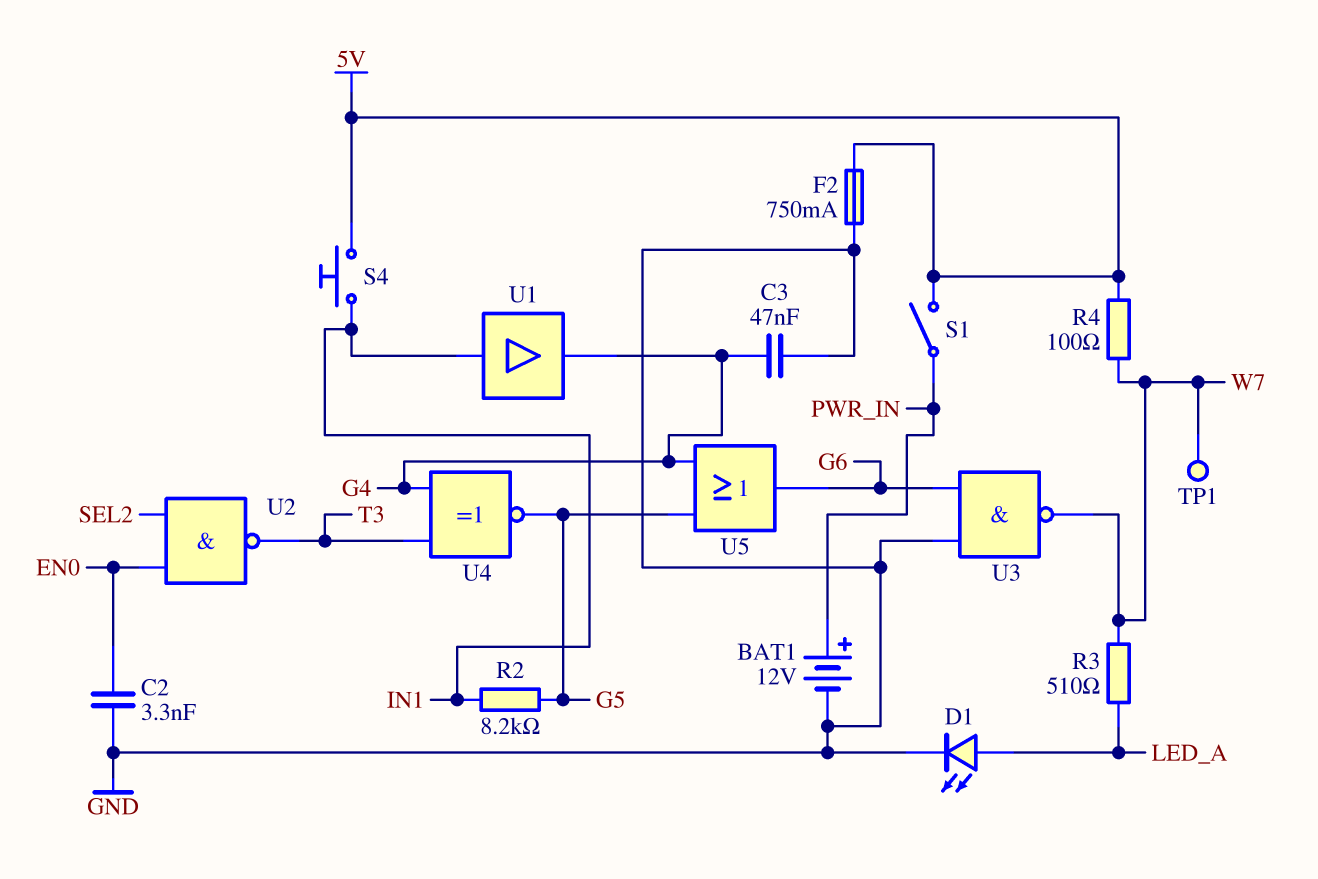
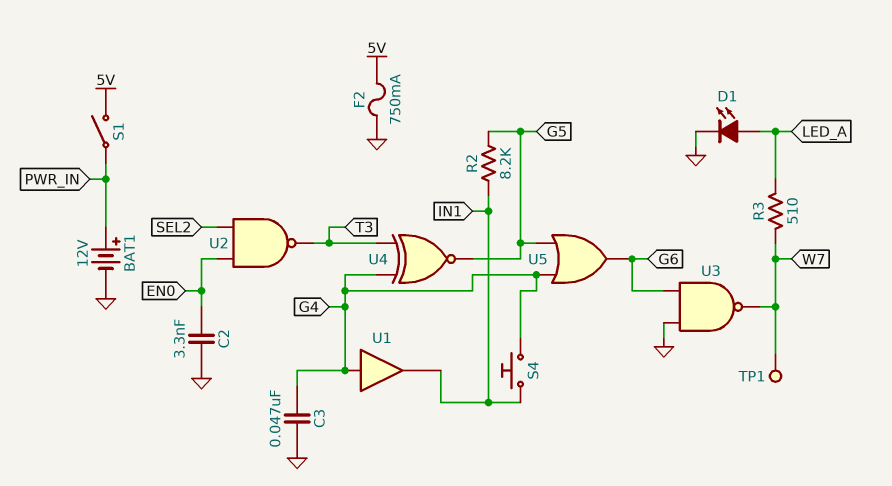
R4: 100 (5V, W7) -> none
S4: button (5V, IN1) -> button (G4, IN1)
U1: buffer (in IN1, out G4) -> buffer (in G4, out IN1)

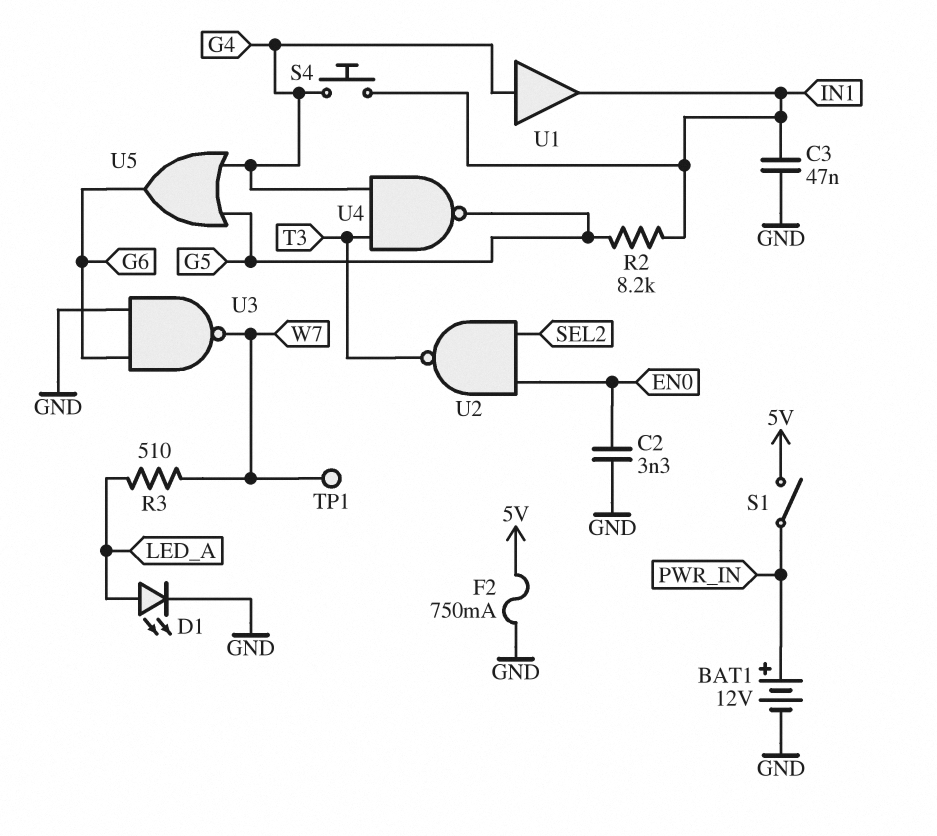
C3: 47nF (G4, GND) -> 47nF (GND, IN1)
U4: XNOR (in G4, in T3, out G5) -> NAND (in G4, in T3, out G5)

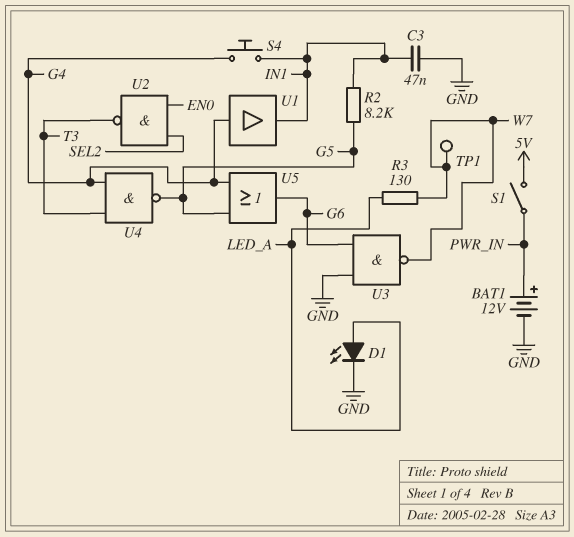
C2: 3.3nF (EN0, GND) -> none
F2: 750mA (5V, GND) -> none
R3: 510 (LED_A, W7) -> 130 (LED_A, W7)

